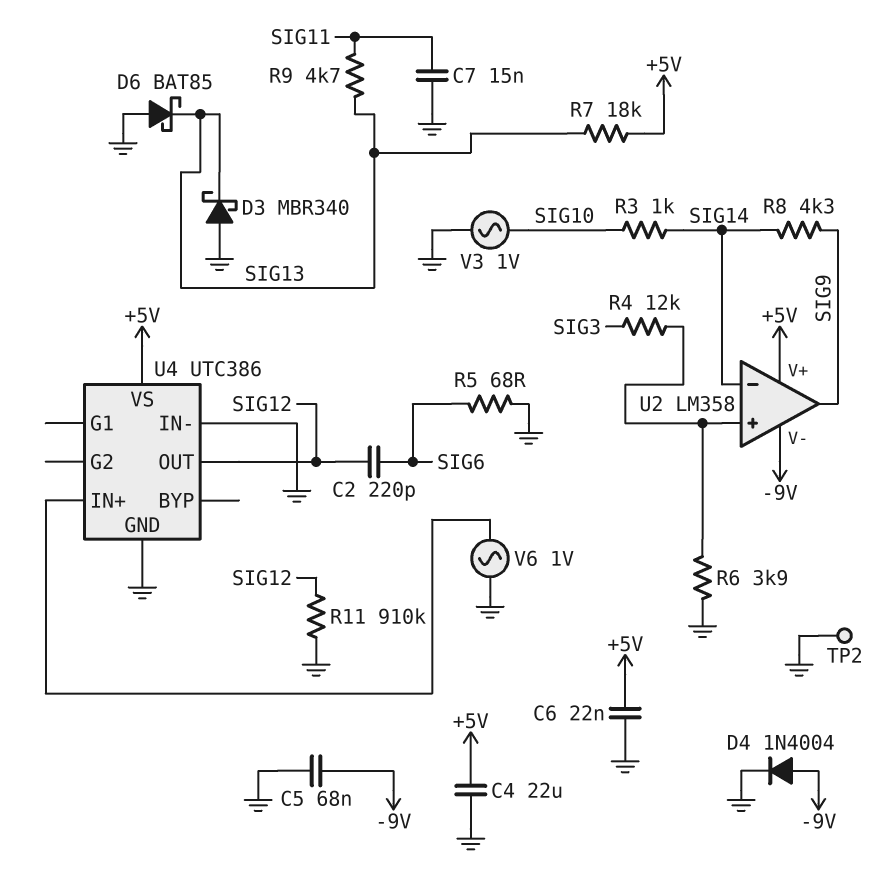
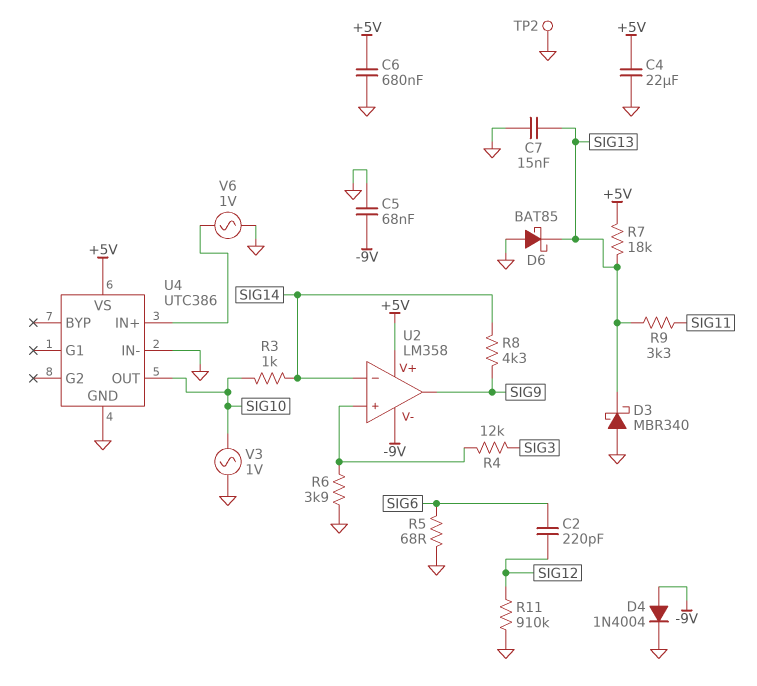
C6: 22nF (+5V, GND) -> 680nF (+5V, GND)
C7: 15nF (GND, SIG11) -> 15nF (GND, SIG13)
R9: 4.7k (SIG11, SIG13) -> 3.3k (SIG11, SIG13)
U4 pin OUT: SIG12 -> SIG10

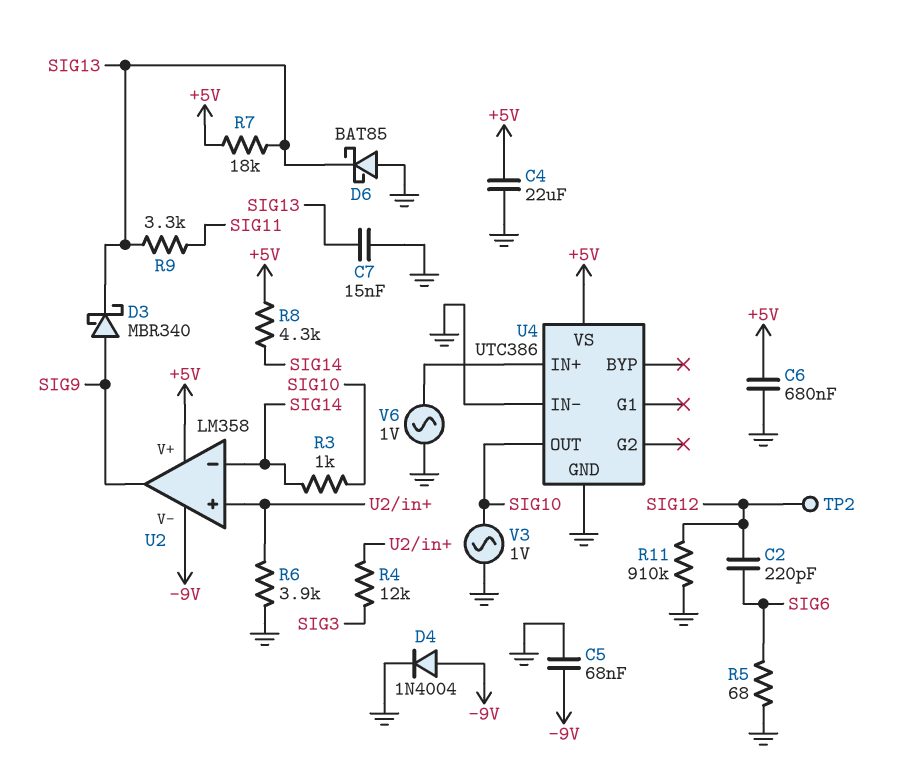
D3: schottky MBR340 (A GND, K SIG13) -> schottky MBR340 (A SIG9, K SIG13)
R8: 4.3k (SIG9, SIG14) -> 4.3k (+5V, SIG14)
TP2: test point (GND) -> test point (SIG12)

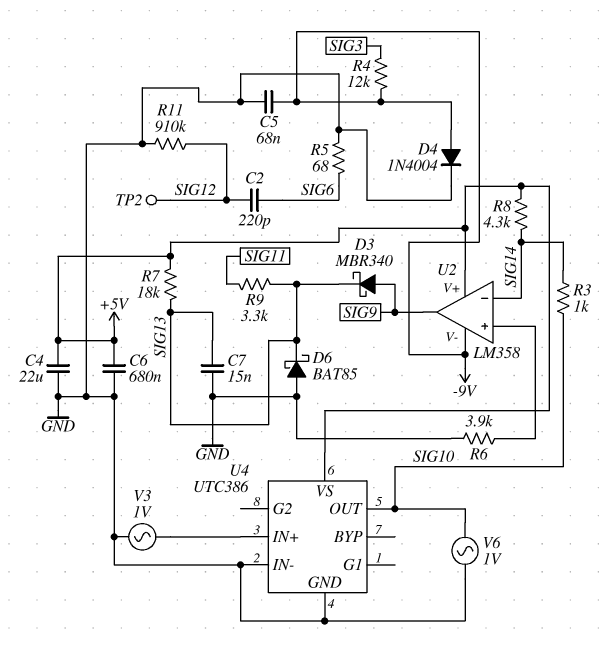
R4: 12k (SIG3, U2/in+) -> 12k (-9V, SIG3)
V3: AC 1V (GND, SIG10) -> AC 1V (GND, U4/IN+)
V6: AC 1V (GND, U4/IN+) -> AC 1V (GND, SIG10)

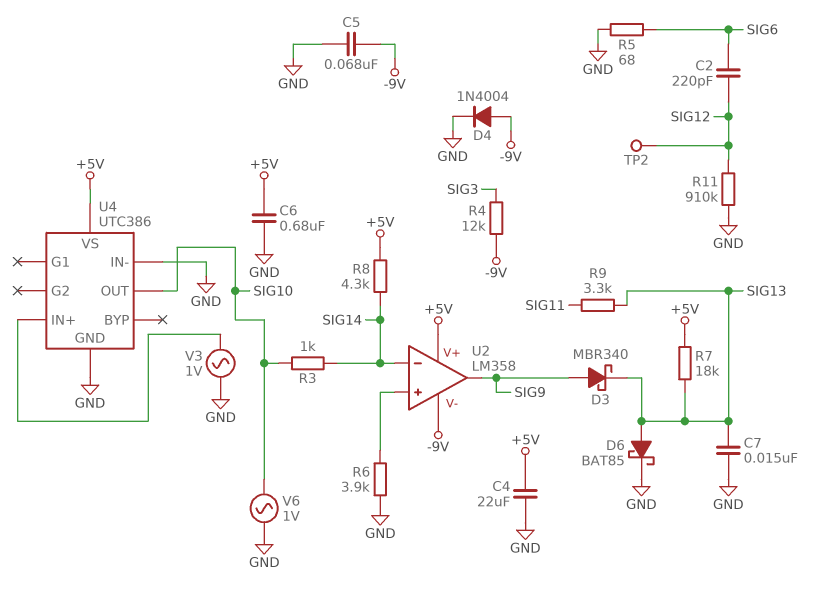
D6: schottky BAT85 (A GND, K SIG13) -> schottky BAT85 (A SIG13, K GND)

